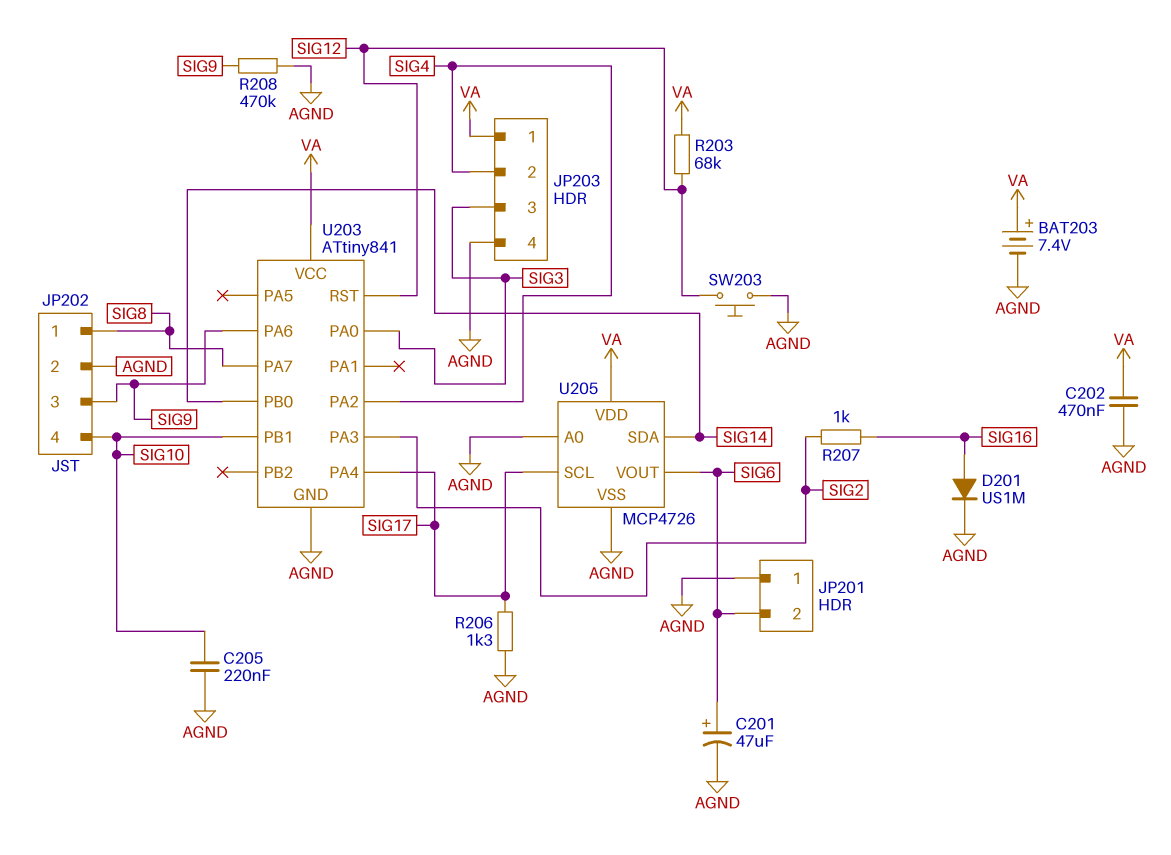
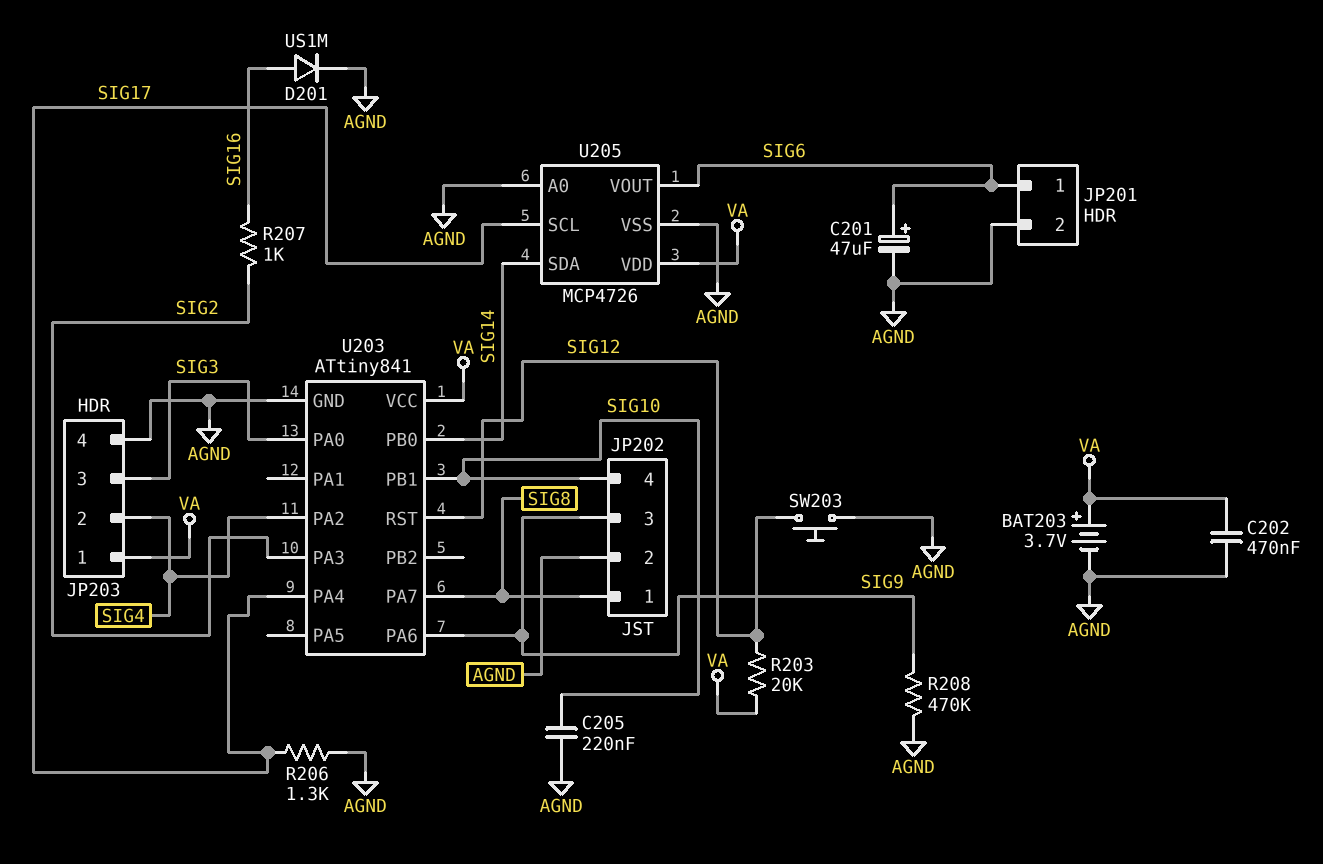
BAT203: 7.4V (plus VA, minus AGND) -> 3.7V (plus VA, minus AGND)
JP201 pin 1: AGND -> SIG6
JP201 pin 2: SIG6 -> AGND
R203: 68k (SIG12, VA) -> 20k (SIG12, VA)

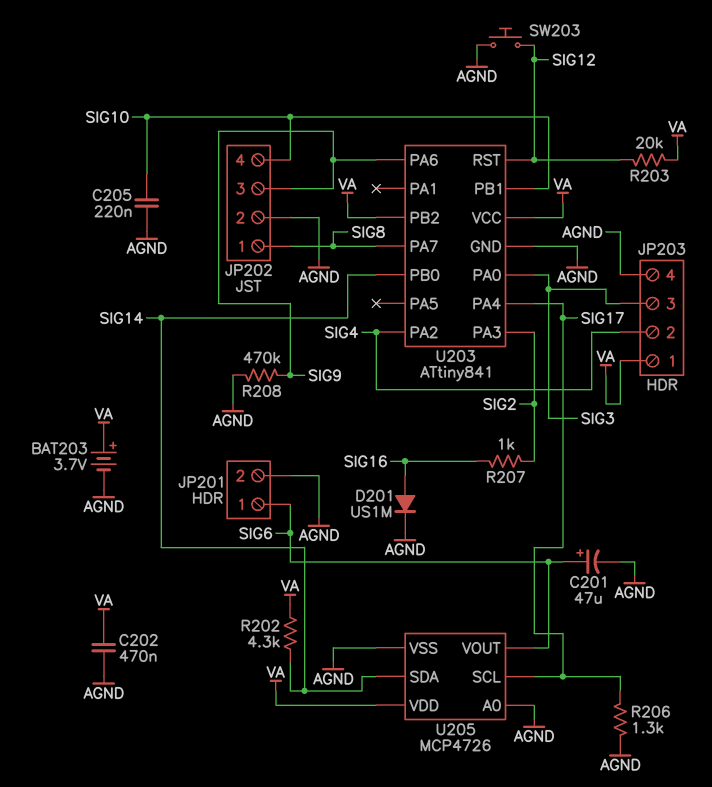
R202: none -> 4.3k (SIG14, VA)
U203 pin PB2: none -> VA

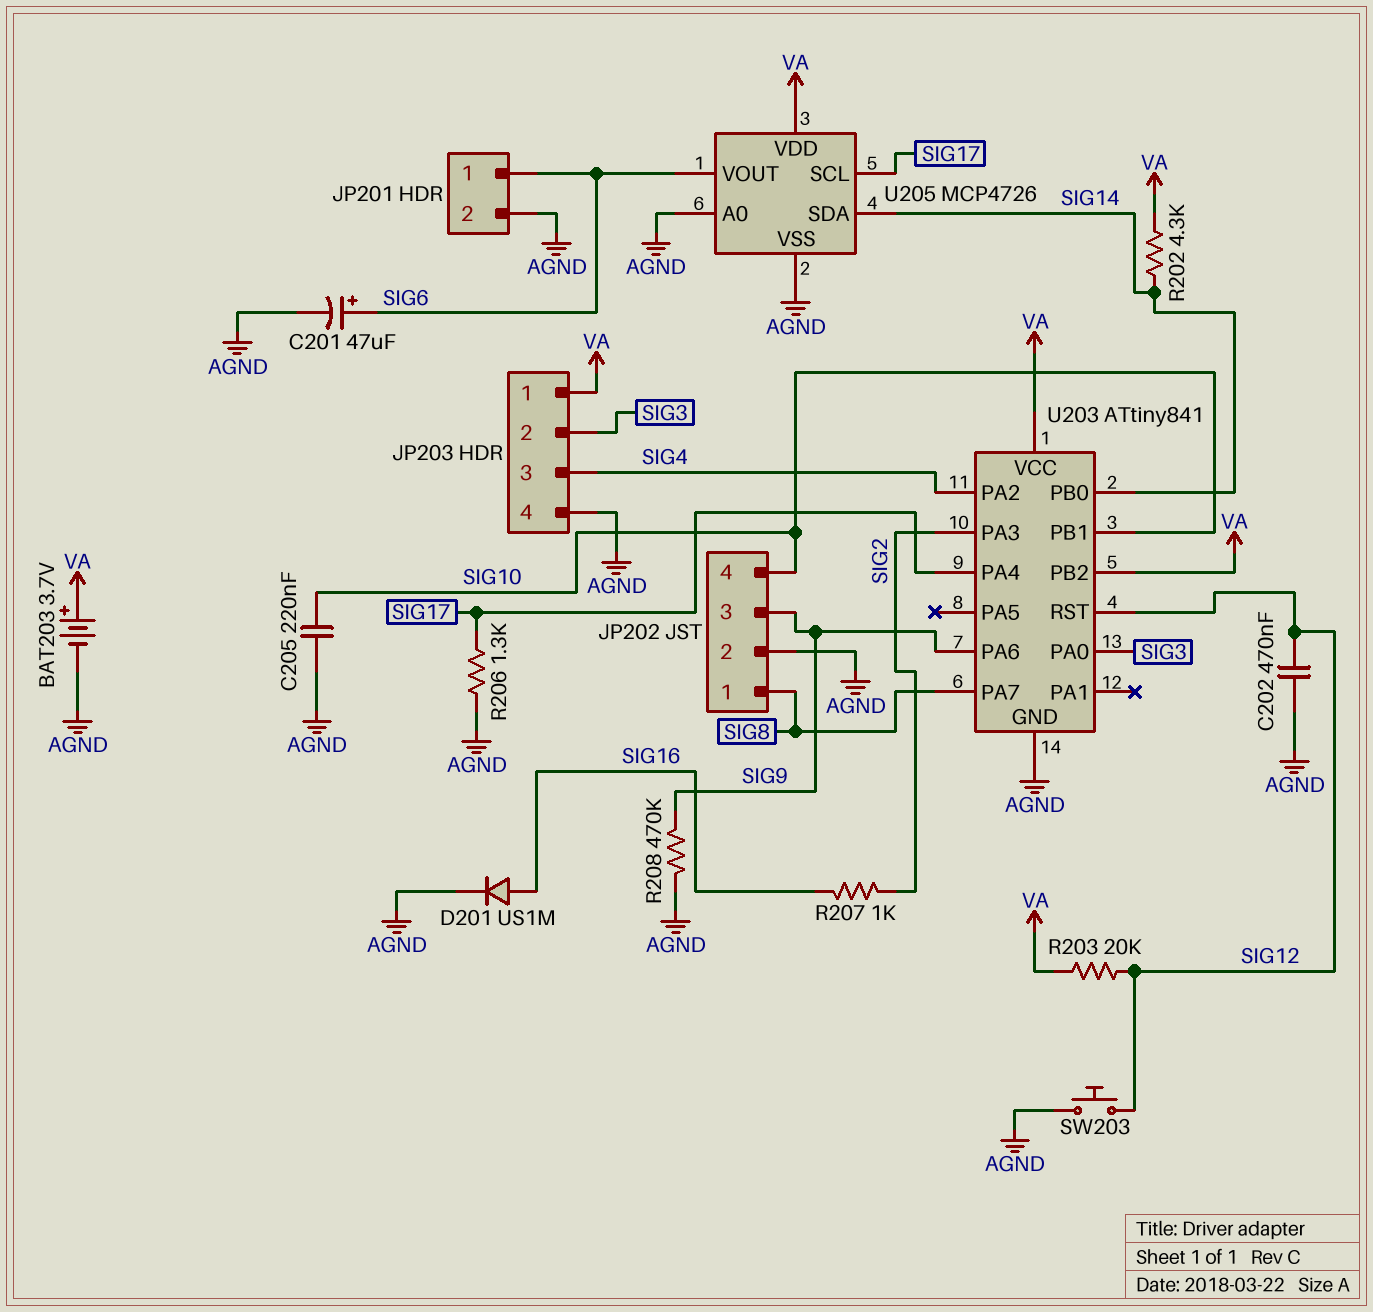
C202: 470nF (AGND, VA) -> 470nF (AGND, SIG12)
JP203 pin 2: SIG4 -> SIG3
JP203 pin 3: SIG3 -> SIG4

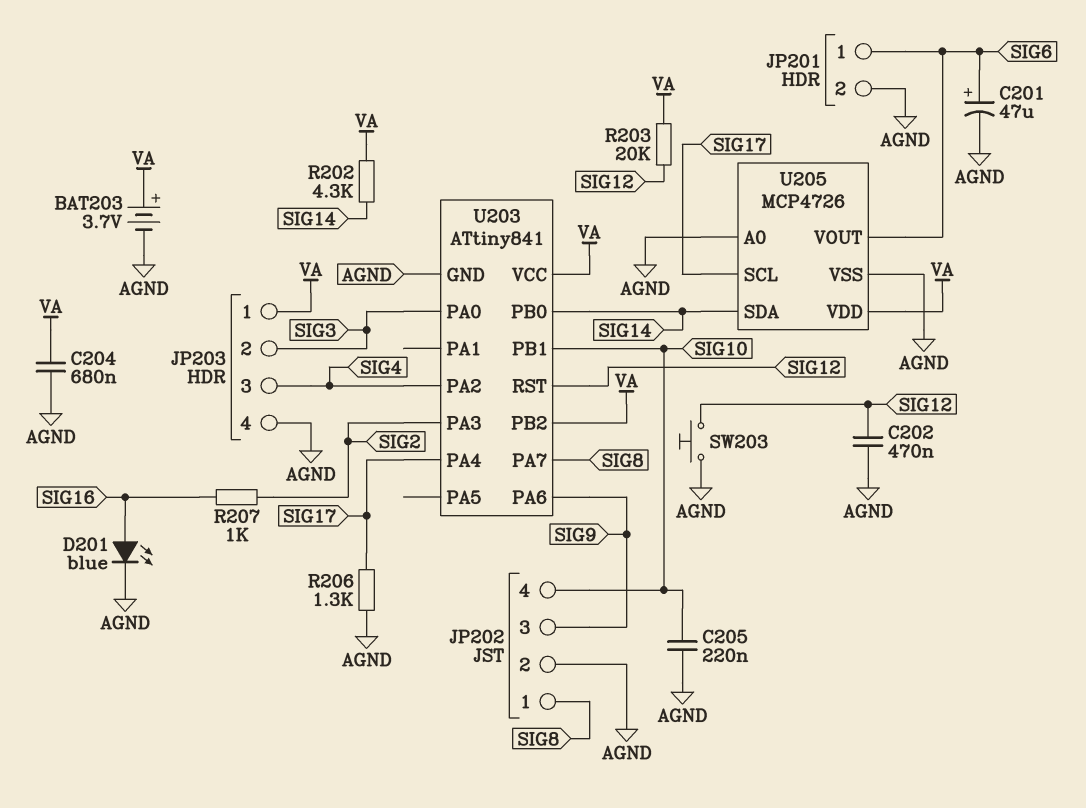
C204: none -> 680nF (AGND, VA)
D201: diode US1M (A SIG16, K AGND) -> LED blue (A SIG16, K AGND)
R208: 470k (AGND, SIG9) -> none

